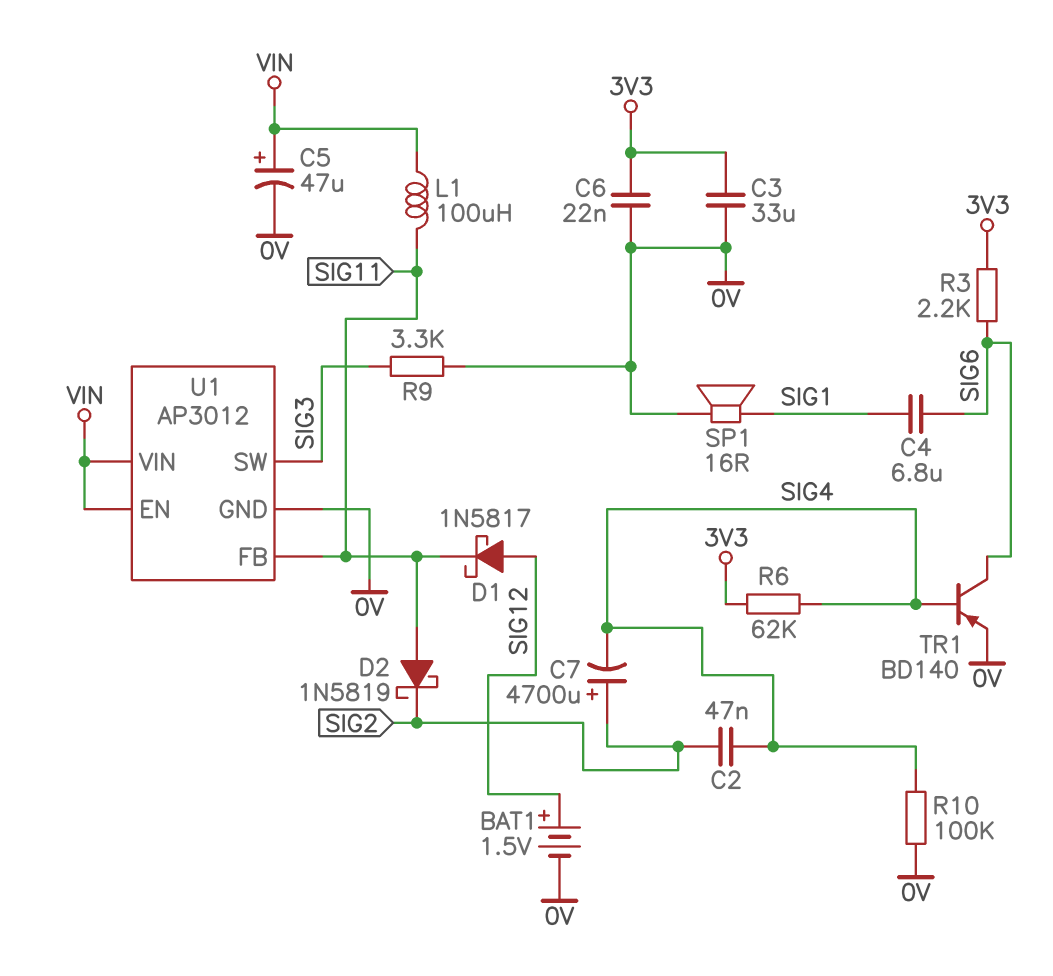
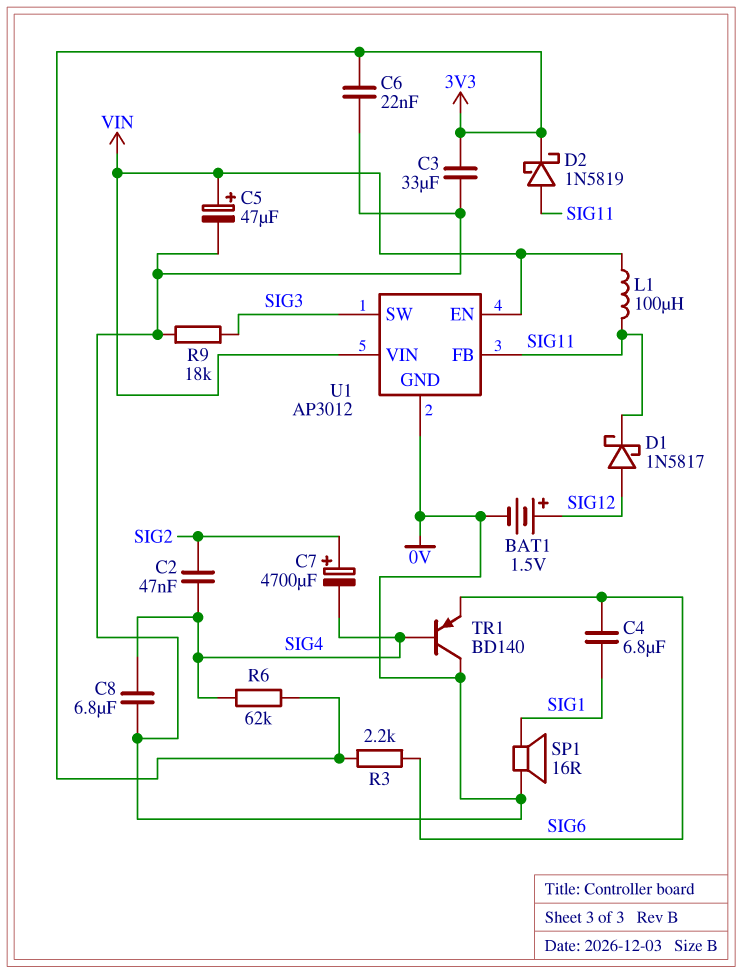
C8: none -> 6.8uF (0V, SIG4)
D2: schottky 1N5819 (A SIG11, K SIG2) -> schottky 1N5819 (A SIG11, K 3V3)
R9: 3.3k (0V, SIG3) -> 18k (0V, SIG3)
R10: 100k (0V, SIG4) -> none
TR1: PNP BD140 (B SIG4, C SIG6, E 0V) -> PNP BD140 (B SIG4, C 0V, E SIG6)

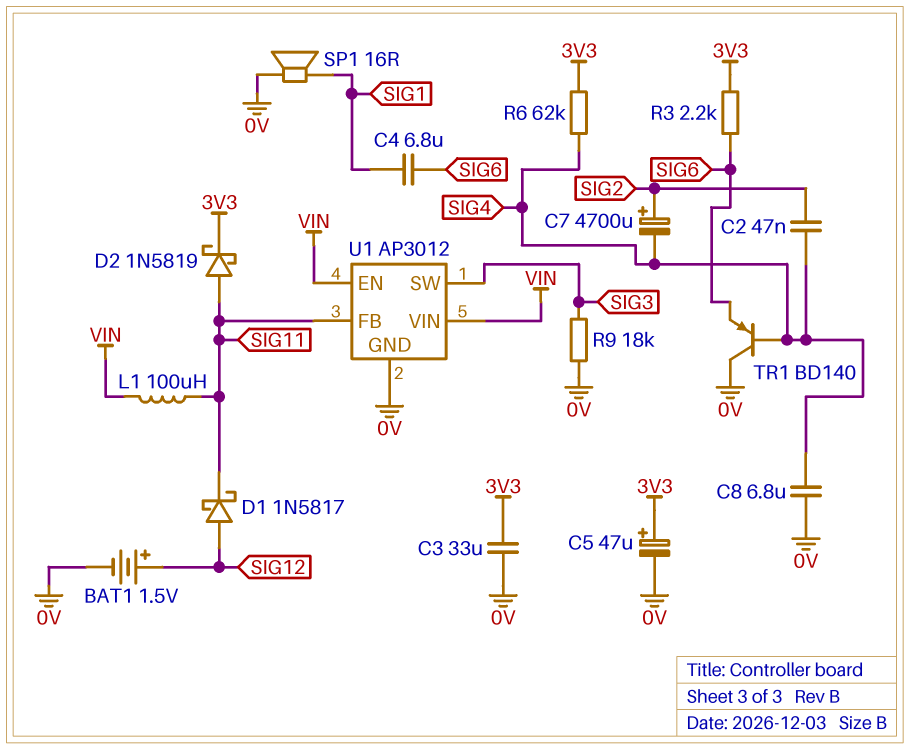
C5: 47uF (plus VIN, minus 0V) -> 47uF (plus 3V3, minus 0V)
C6: 22nF (0V, 3V3) -> none

